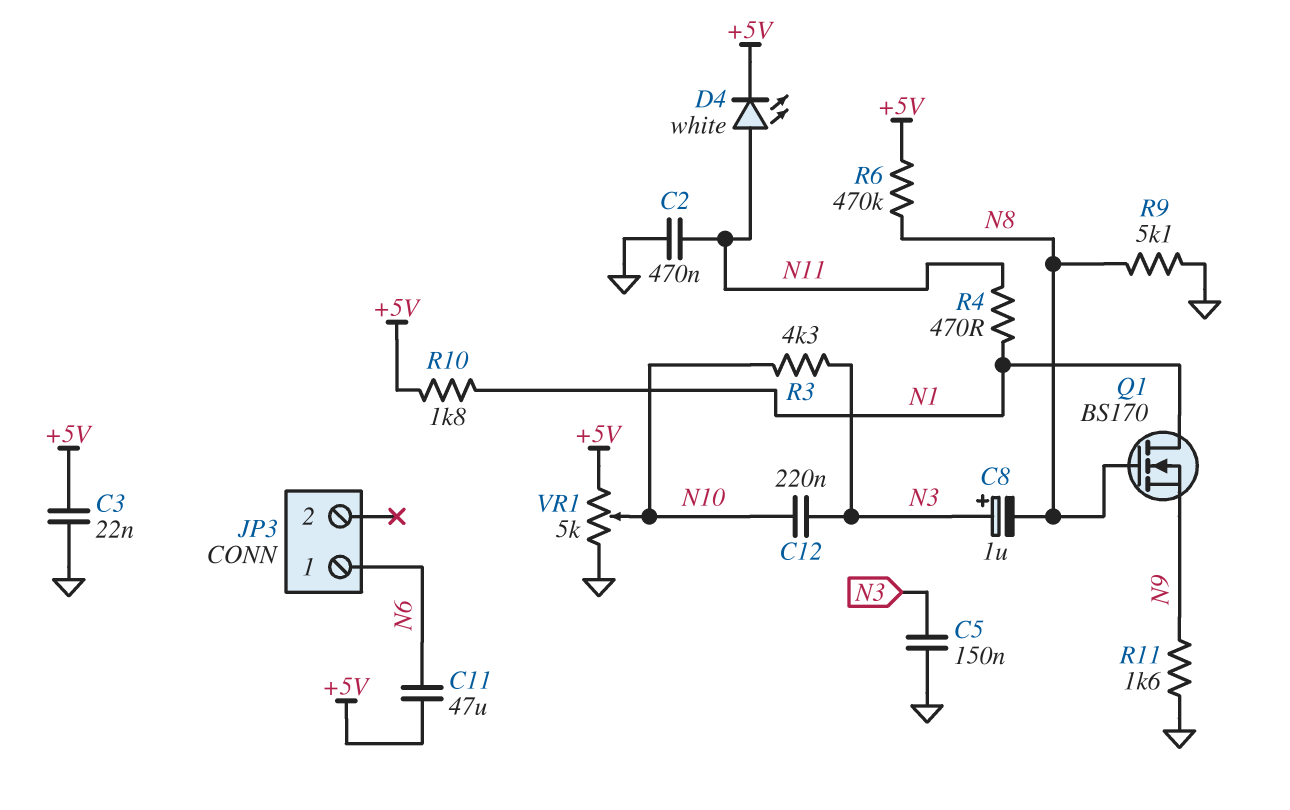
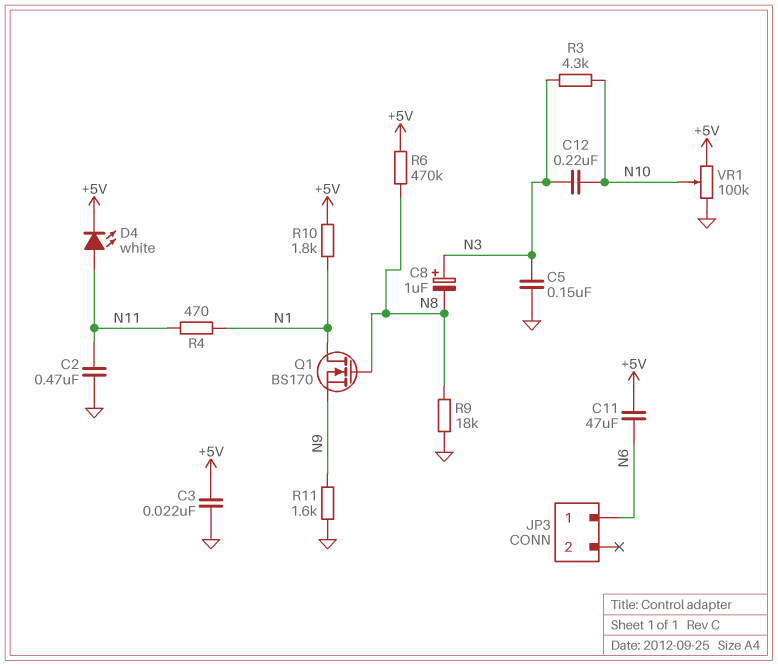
R9: 5.1k (GND, N8) -> 18k (GND, N8)
VR1: 5k (+5V, GND, wiper N10) -> 100k (+5V, GND, wiper N10)

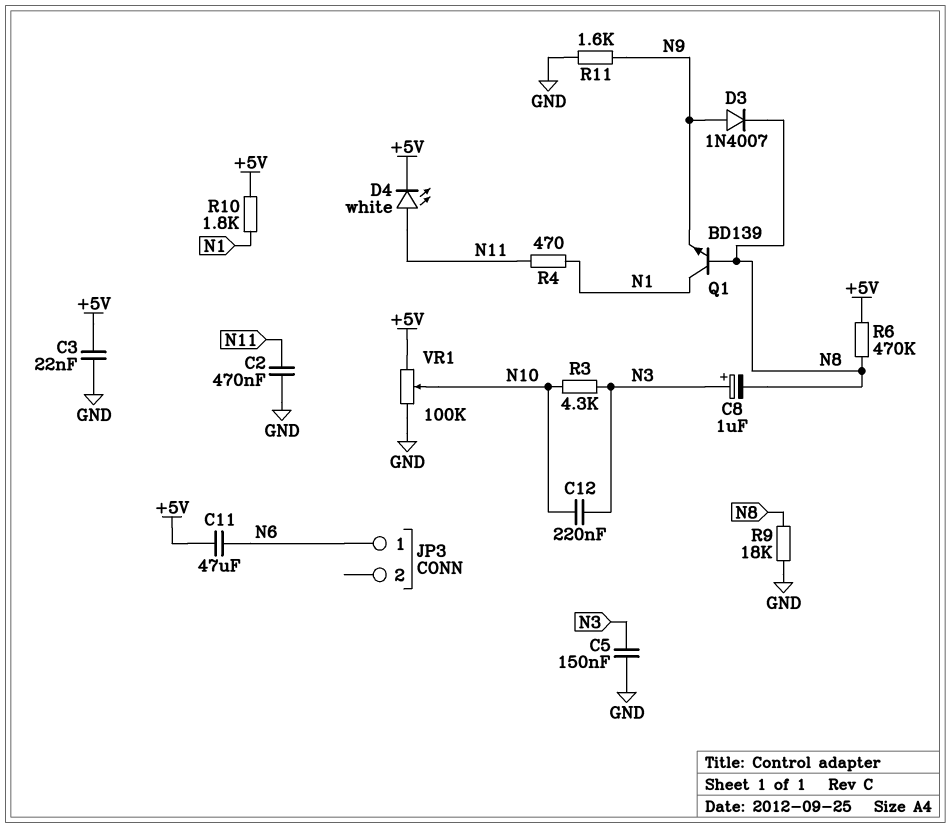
D3: none -> diode 1N4007 (A N9, K N8)
Q1: NMOS BS170 (G N8, D N1, S N9) -> NPN BD139 (B N8, C N1, E N9)

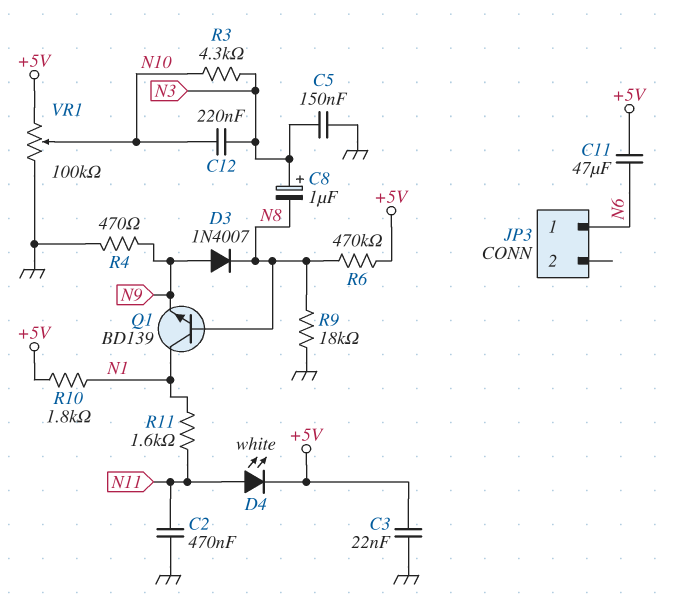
R4: 470 (N1, N11) -> 470 (GND, N9)
R11: 1.6k (GND, N9) -> 1.6k (N1, N11)

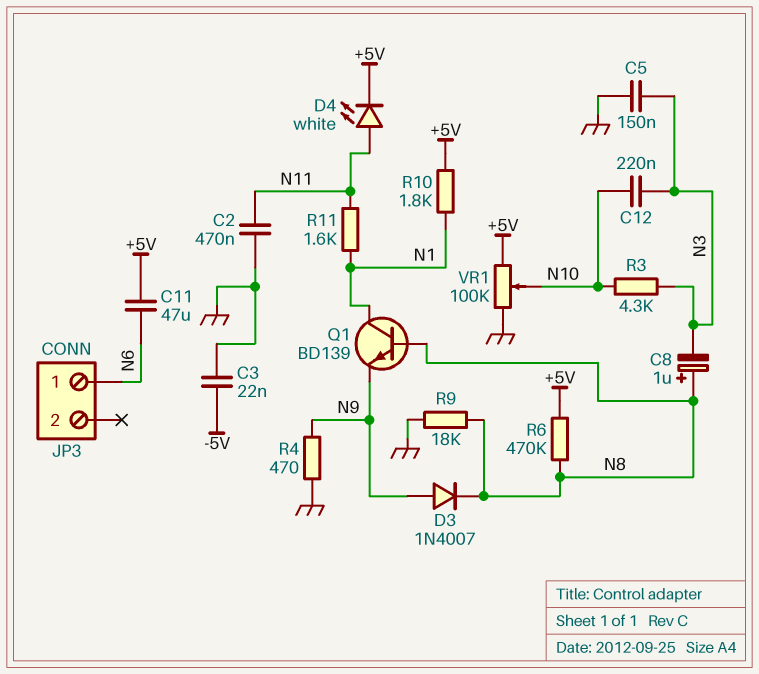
C3: 22nF (+5V, GND) -> 22nF (-5V, GND)
C8: 1uF (plus N3, minus N8) -> 1uF (plus N8, minus N3)

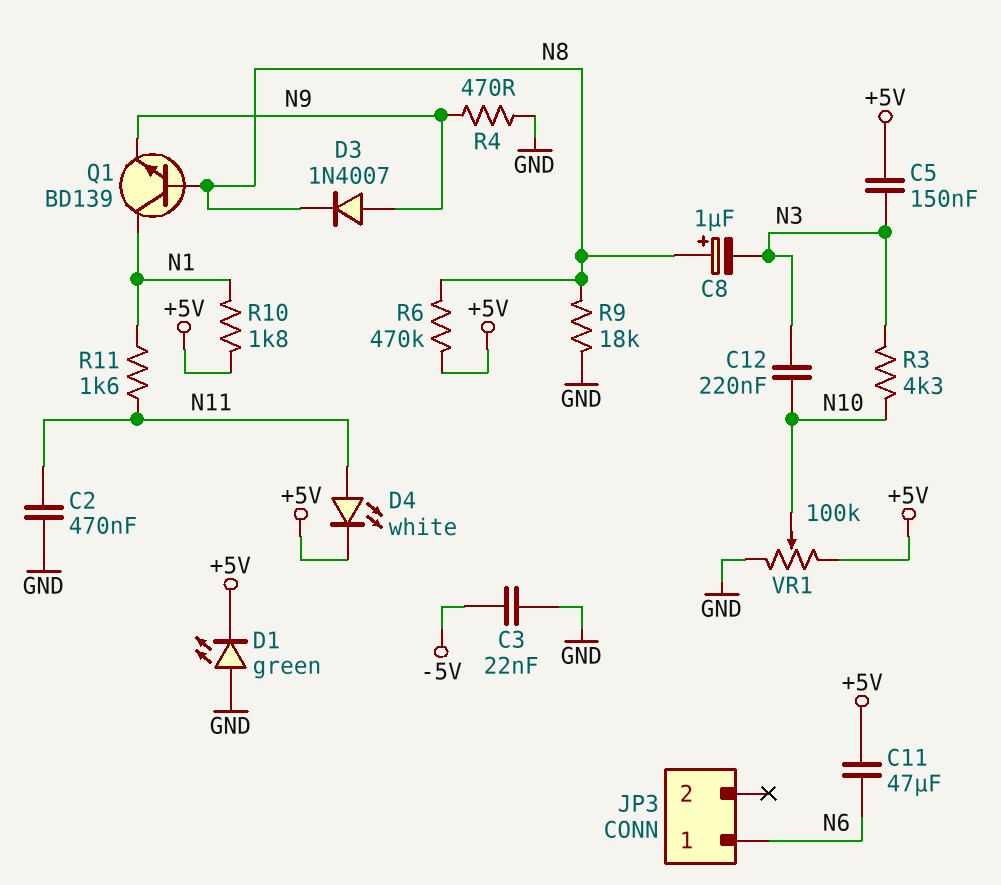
C5: 150nF (GND, N3) -> 150nF (+5V, N3)
D1: none -> LED green (A GND, K +5V)

